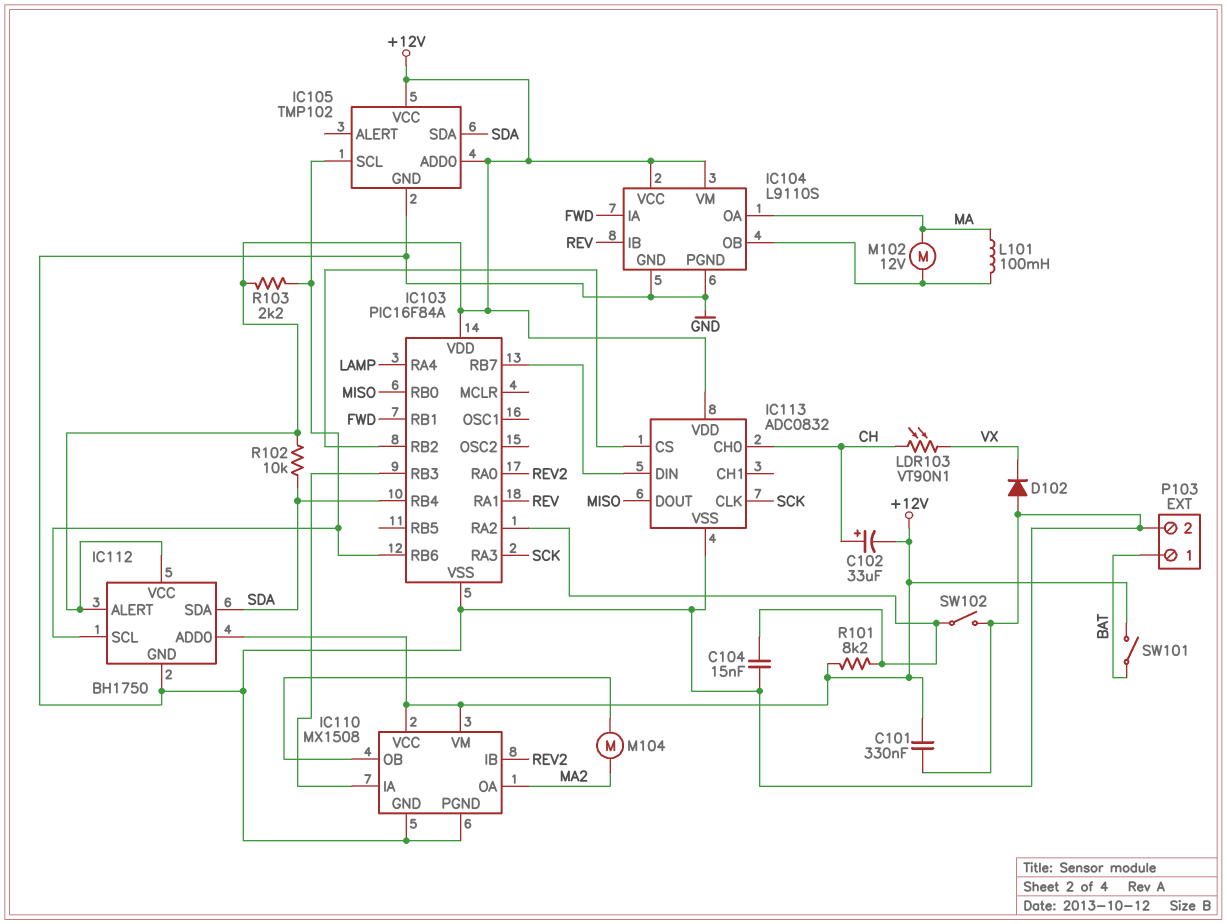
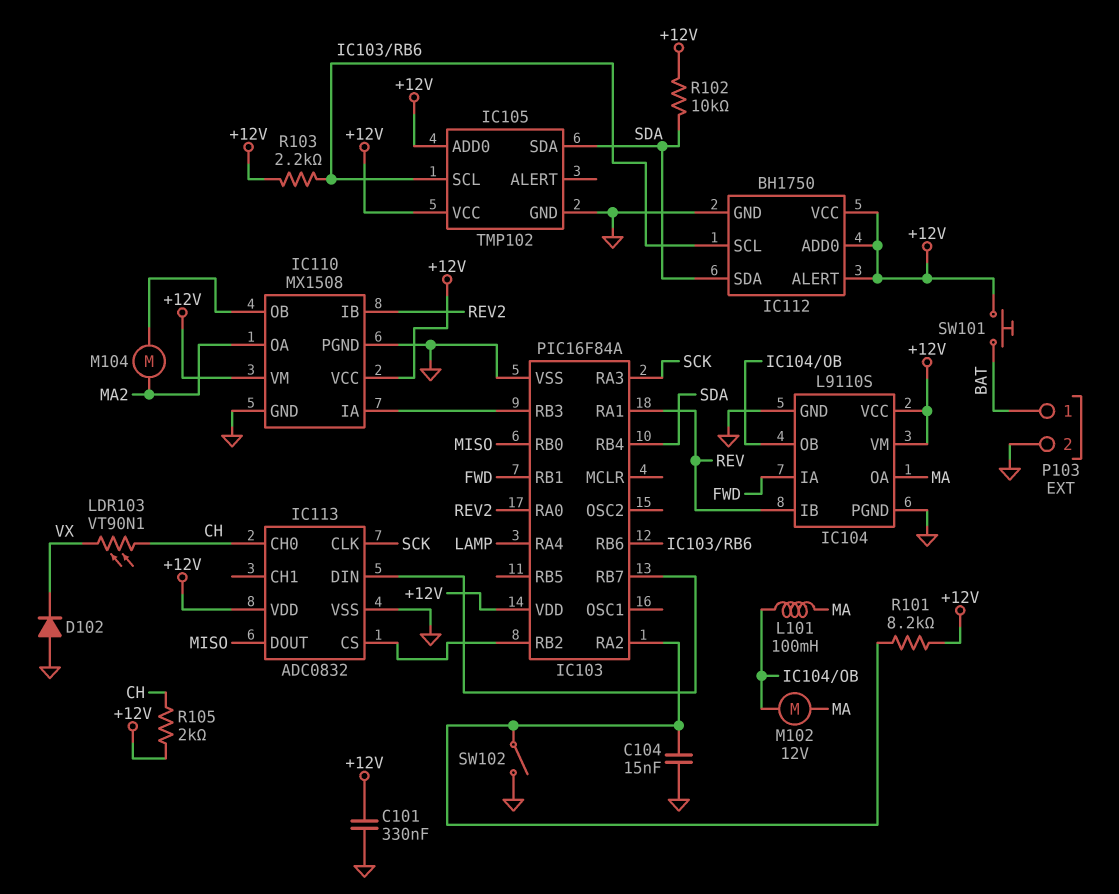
C102: 33uF (plus CH, minus +12V) -> none
R105: none -> 2k (+12V, CH)
SW101: switch (+12V, BAT) -> button (+12V, BAT)

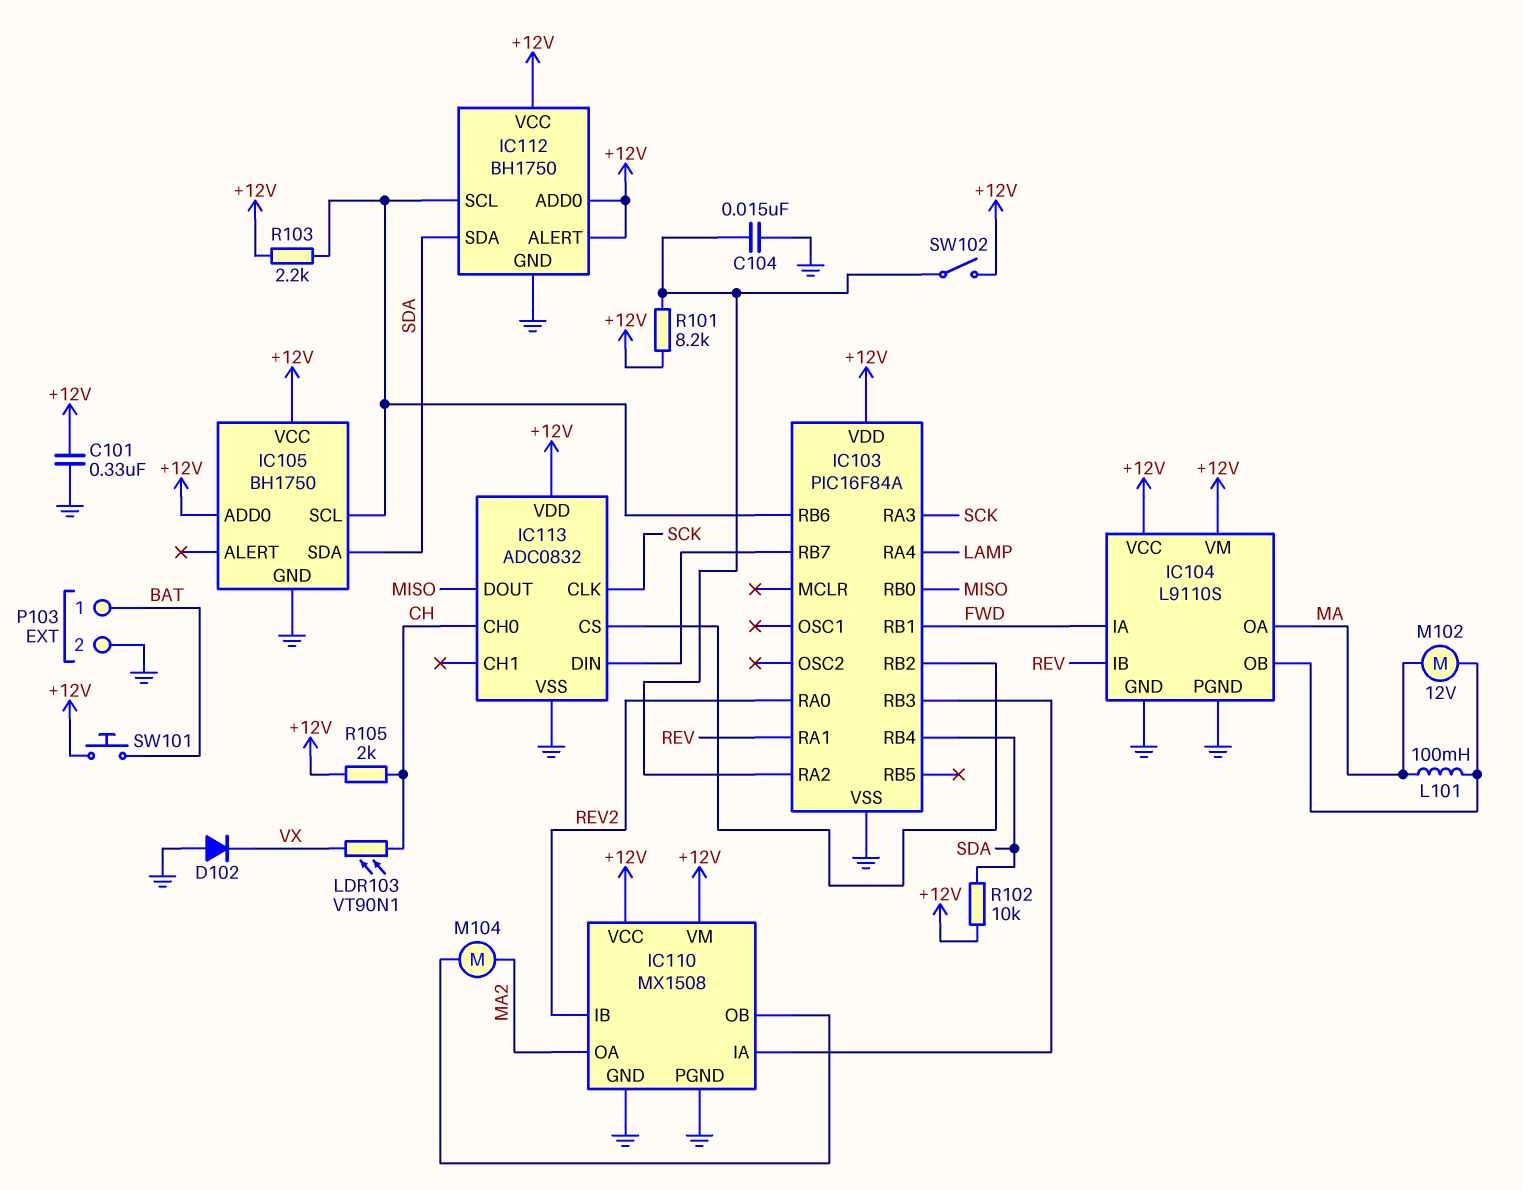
IC105: TMP102 -> BH1750
SW102: switch (GND, IC103/RA2) -> switch (+12V, IC103/RA2)

